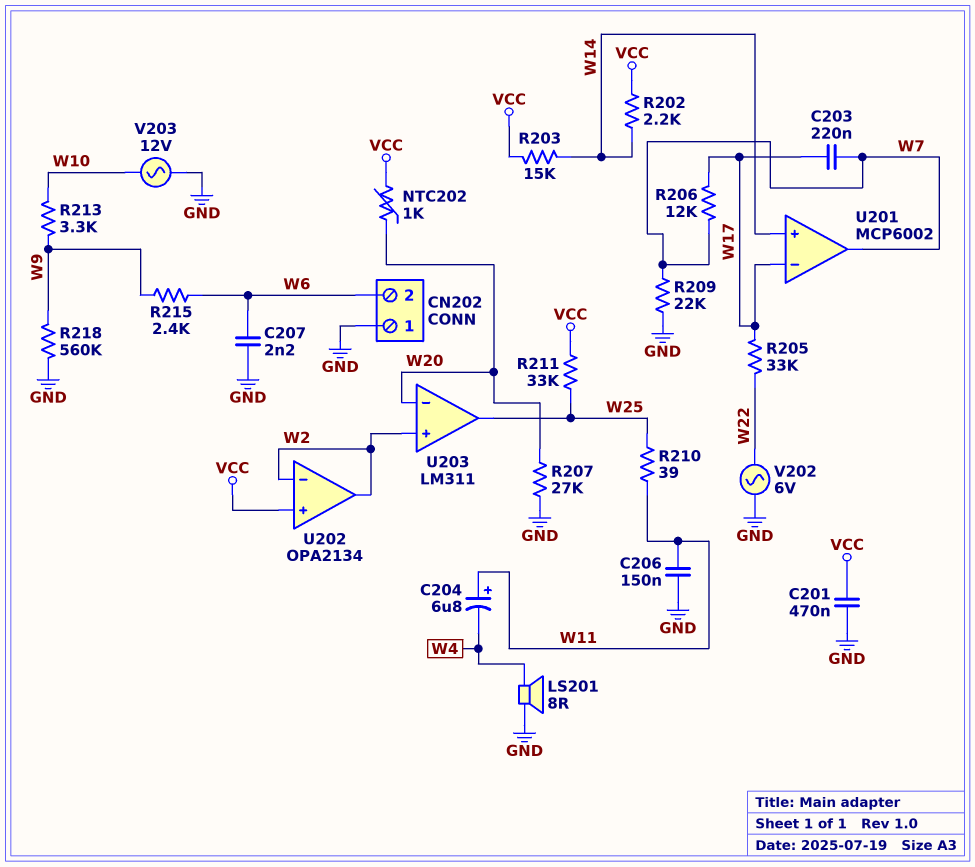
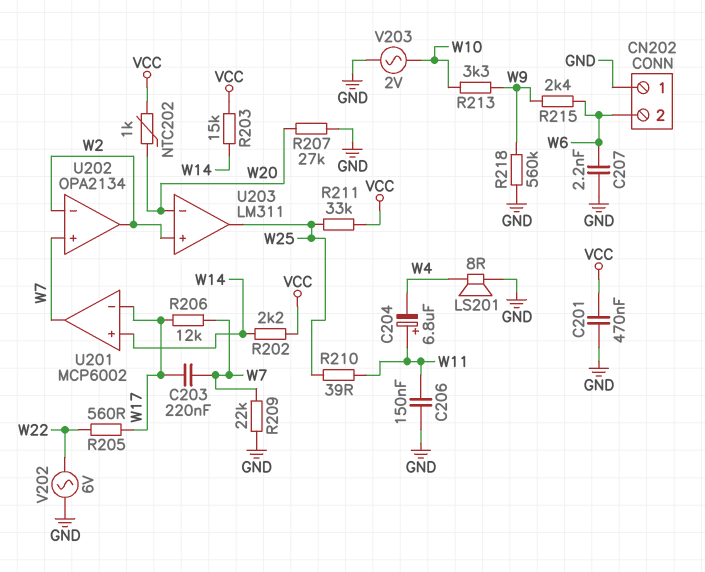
R205: 33k (W17, W22) -> 560 (W17, W22)
U202 pin in+: VCC -> W7
V203: AC 12V (GND, W10) -> AC 2V (GND, W10)

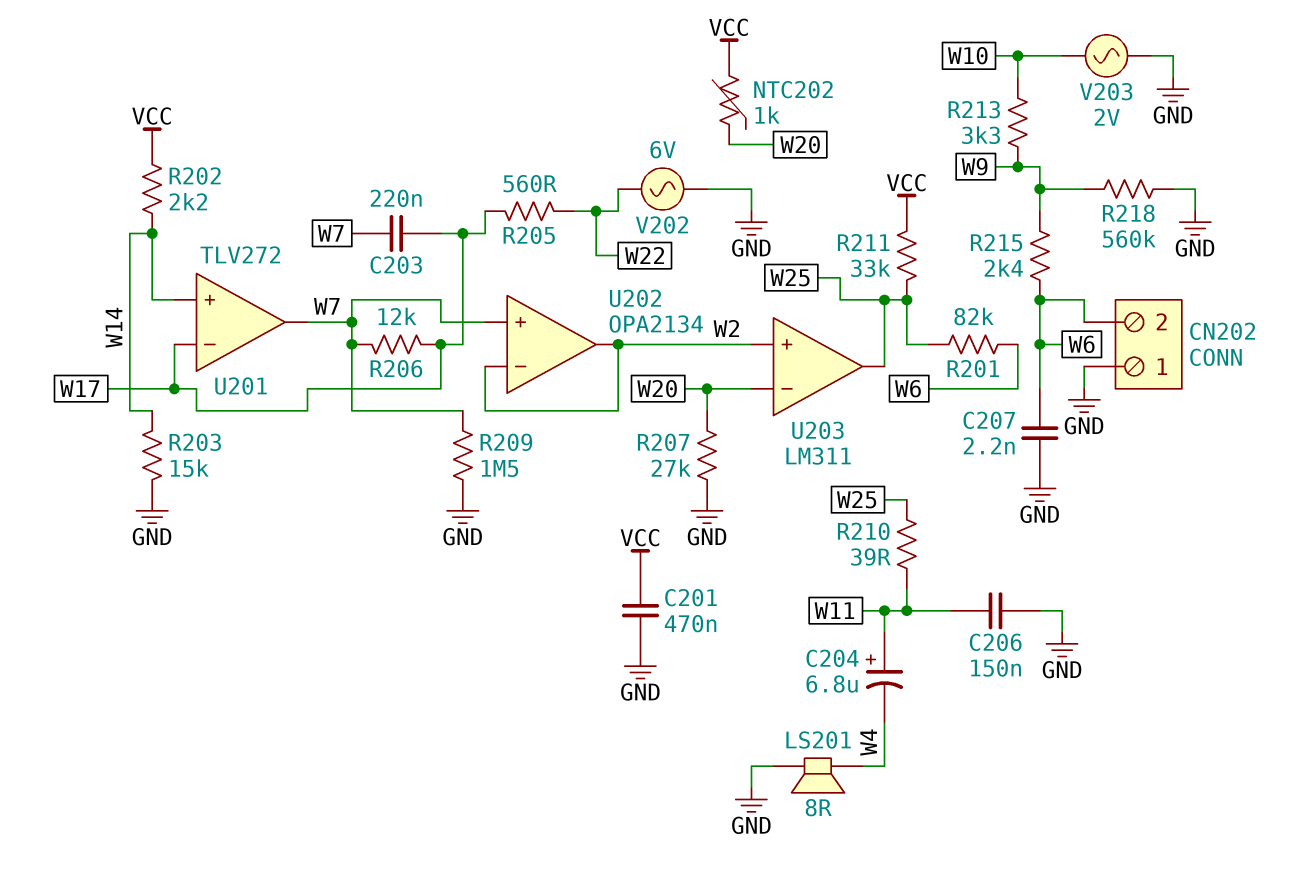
R201: none -> 82k (W6, W25)
R203: 15k (VCC, W14) -> 15k (GND, W14)
R209: 22k (GND, W7) -> 1.5M (GND, W7)
U201: MCP6002 -> TLV272

